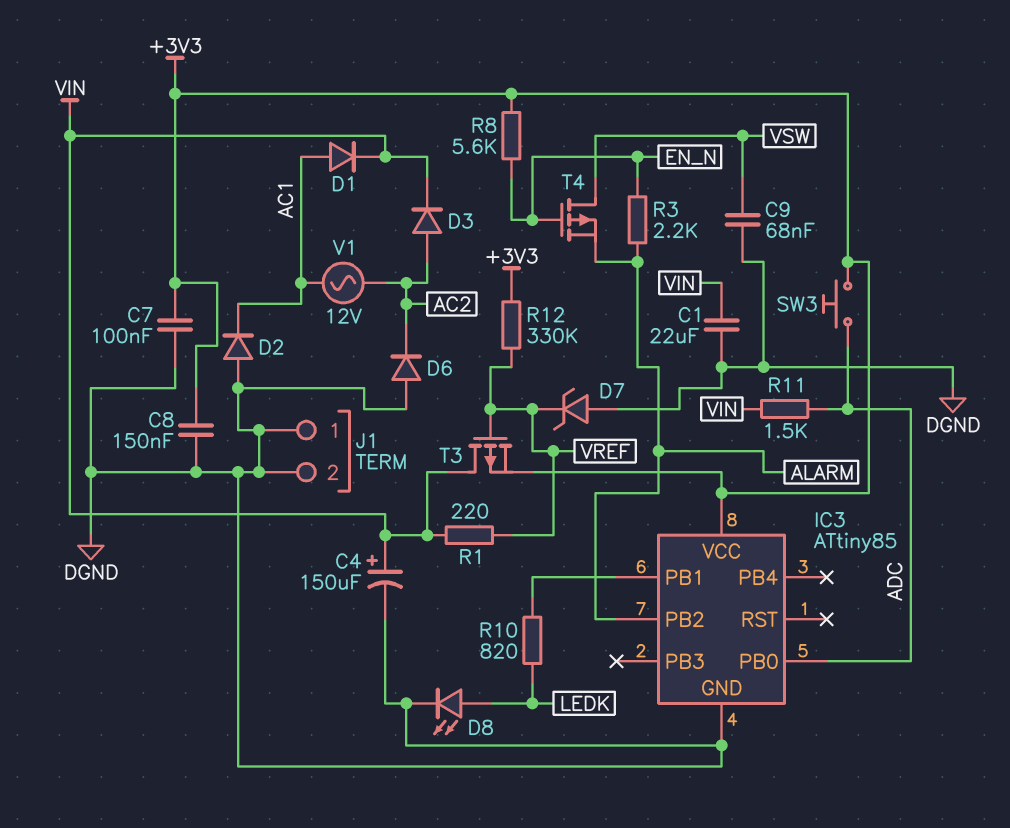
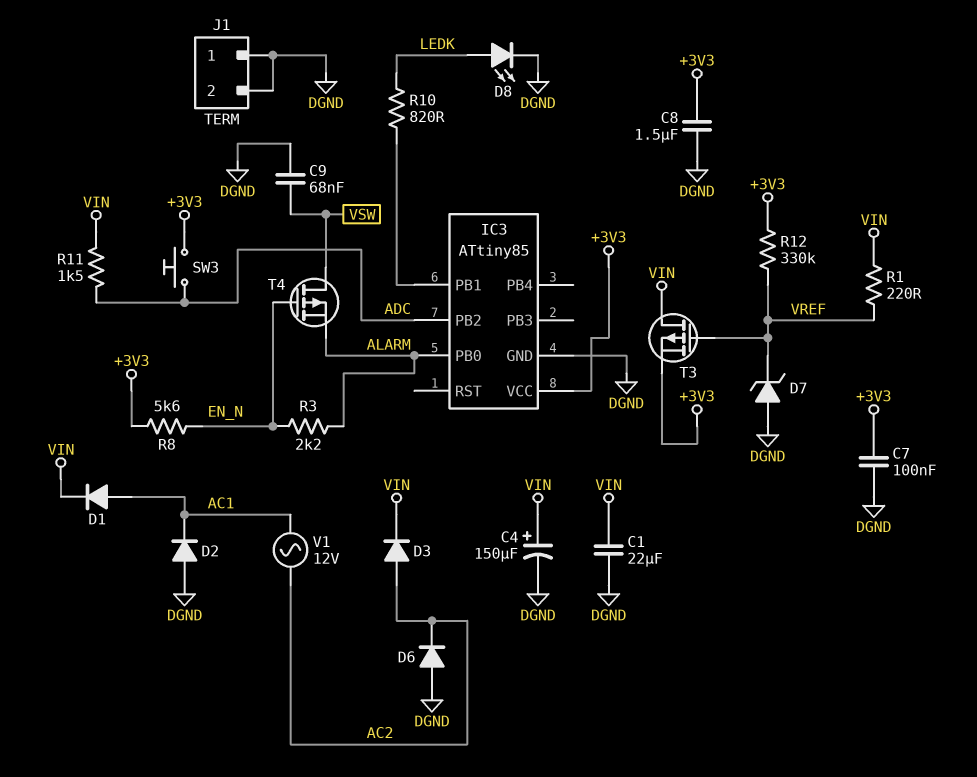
C8: 150nF (+3V3, DGND) -> 1.5uF (+3V3, DGND)
IC3 pin PB0: ADC -> ALARM
IC3 pin PB2: ALARM -> ADC

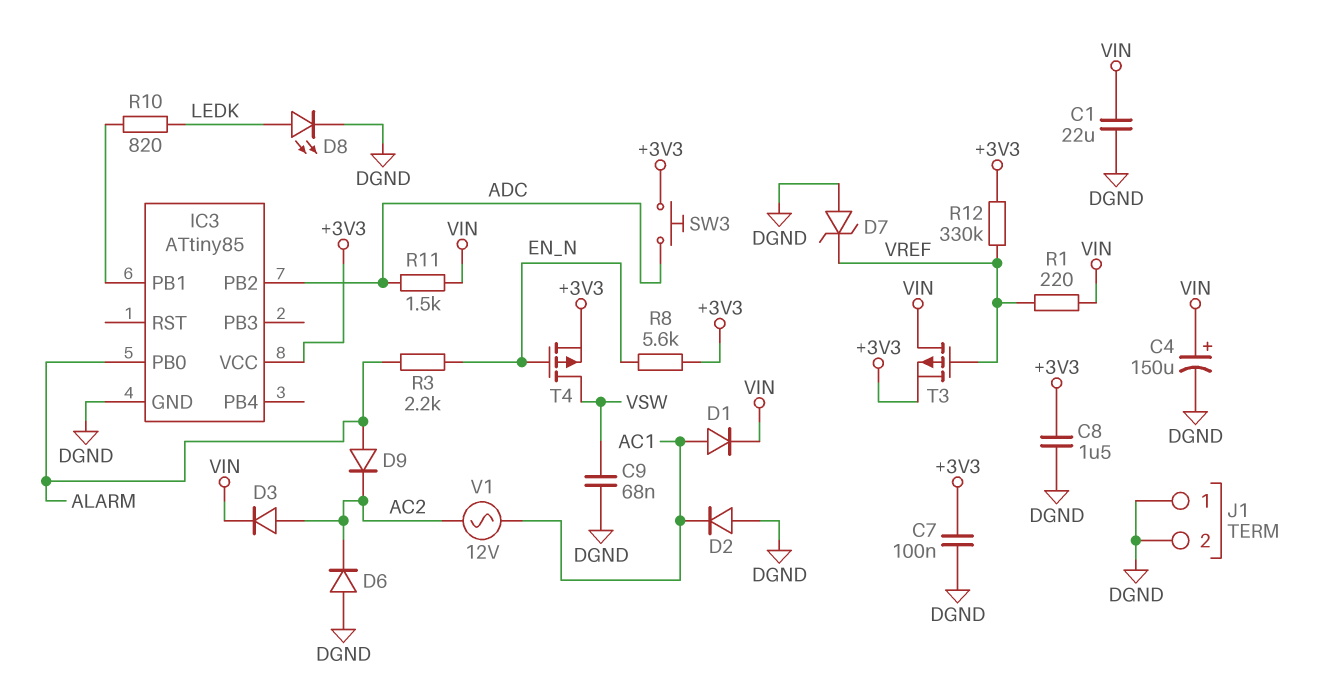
D9: none -> diode (A ALARM, K AC2)
T4: PMOS (G EN_N, D VSW, S ALARM) -> PMOS (G EN_N, D VSW, S +3V3)

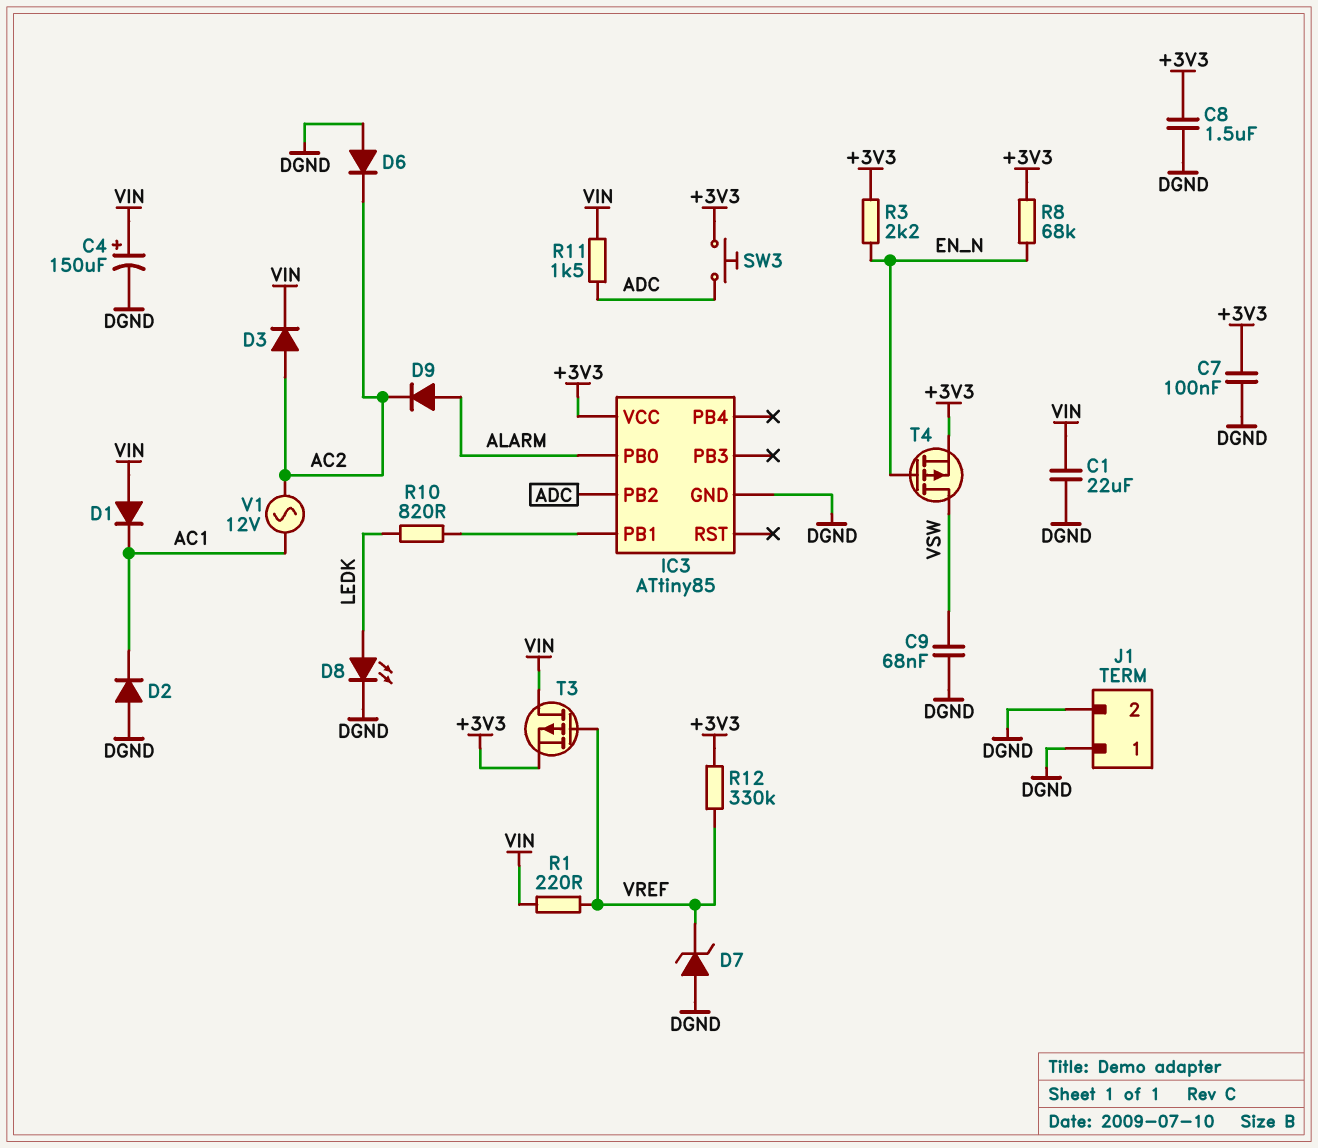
D1: diode (A AC1, K VIN) -> diode (A VIN, K AC1)
R3: 2.2k (ALARM, EN_N) -> 2.2k (+3V3, EN_N)
R8: 5.6k (+3V3, EN_N) -> 68k (+3V3, EN_N)

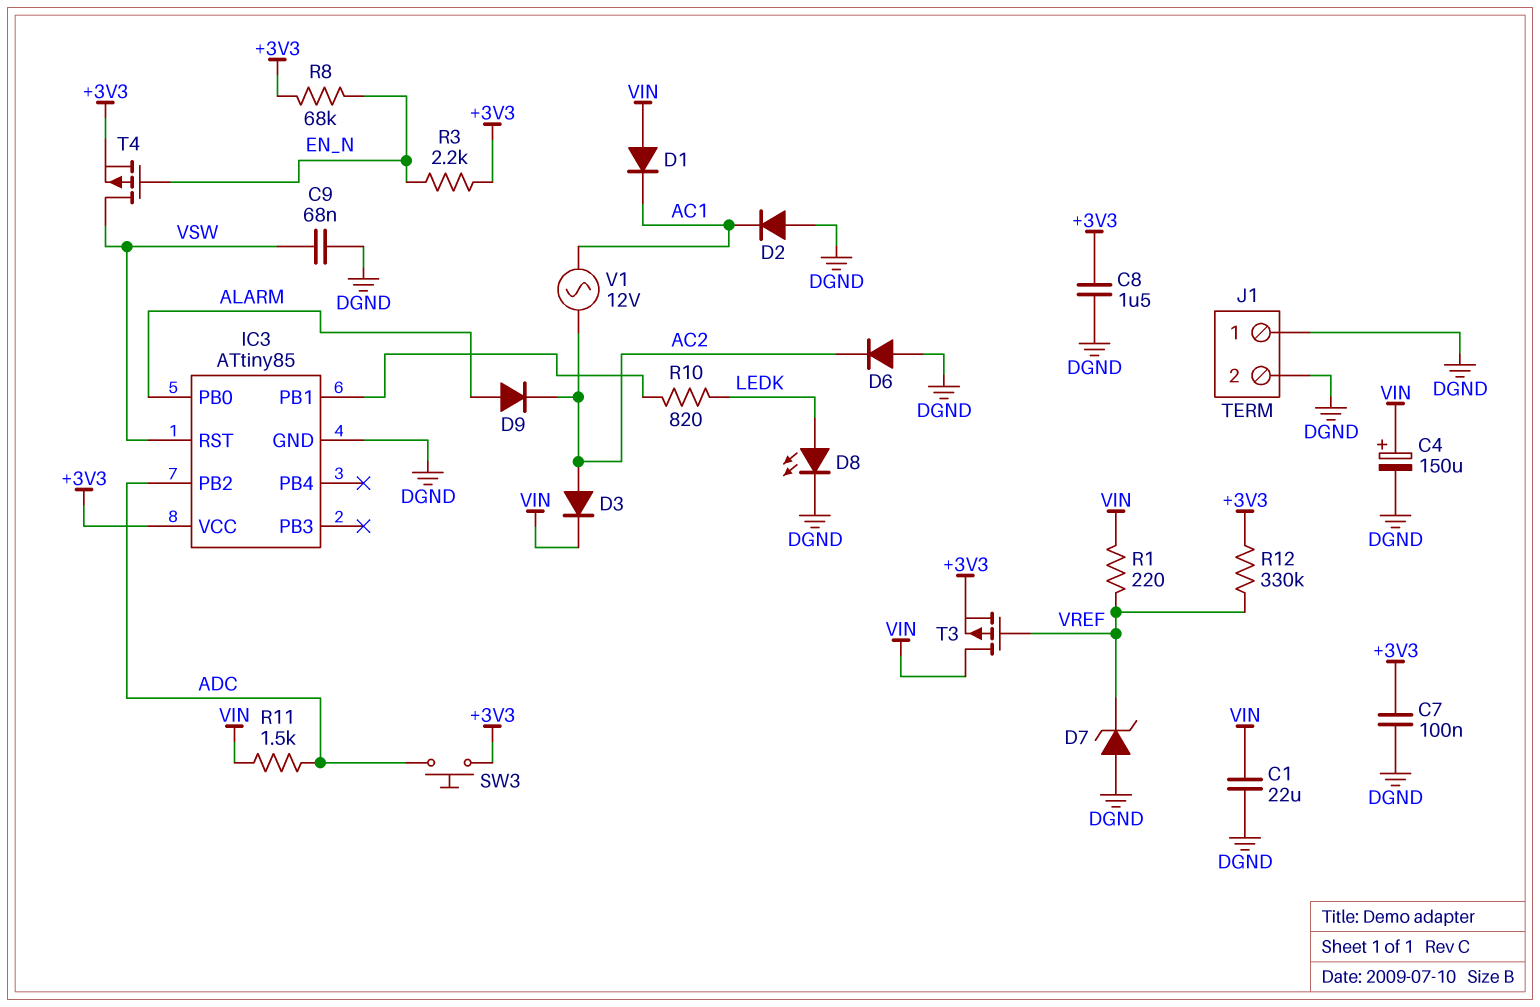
IC3 pin RST: none -> VSW

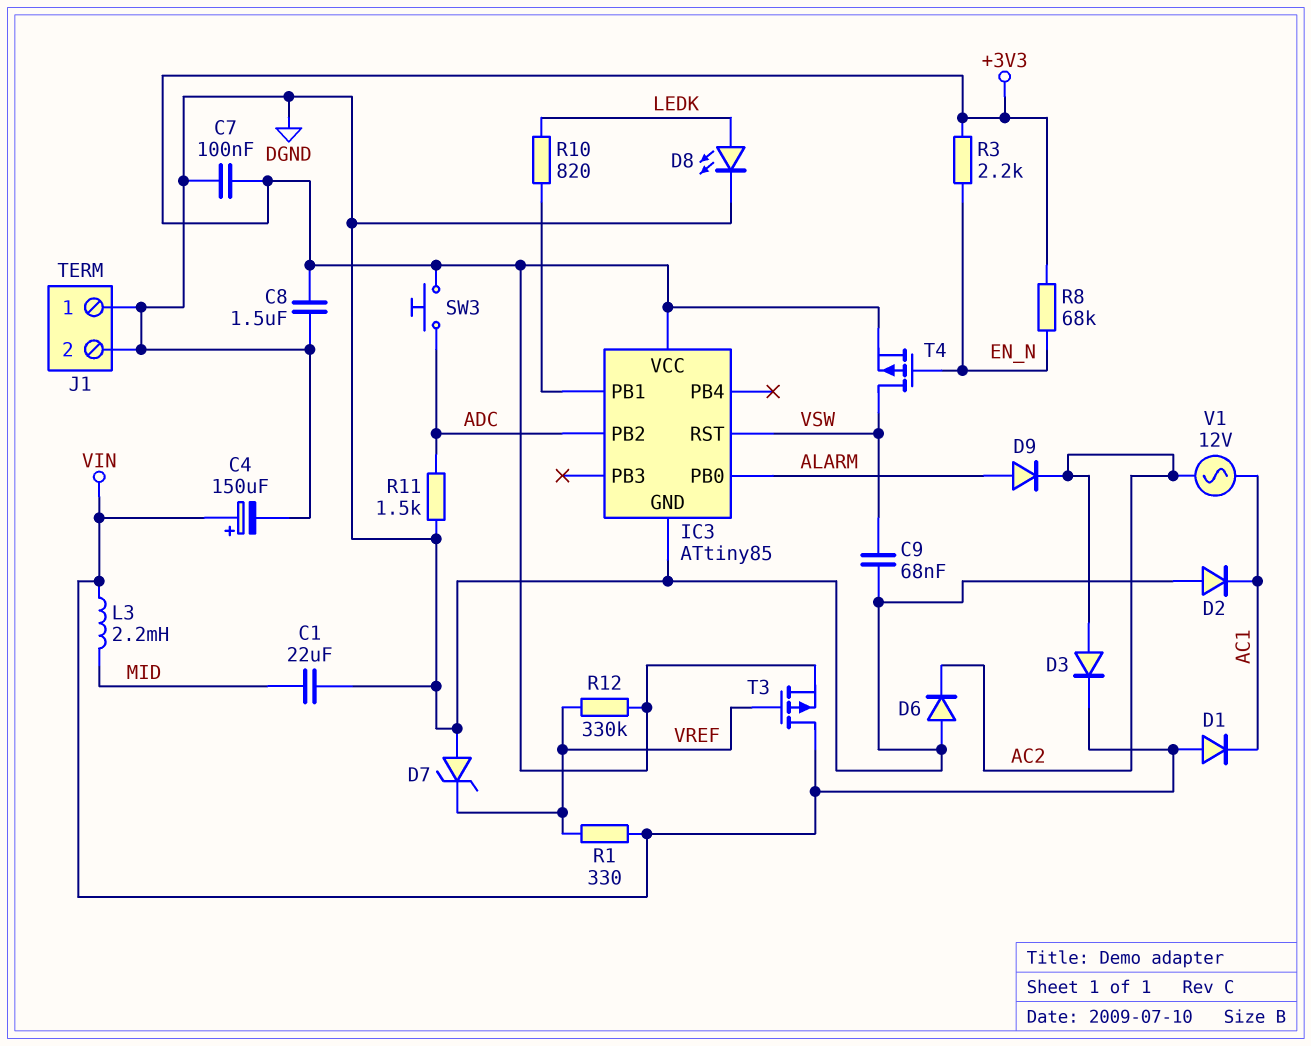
C1: 22uF (DGND, VIN) -> 22uF (DGND, MID)
L3: none -> 2.2mH (MID, VIN)
R1: 220 (VIN, VREF) -> 330 (VIN, VREF)
R11: 1.5k (ADC, VIN) -> 1.5k (ADC, DGND)

